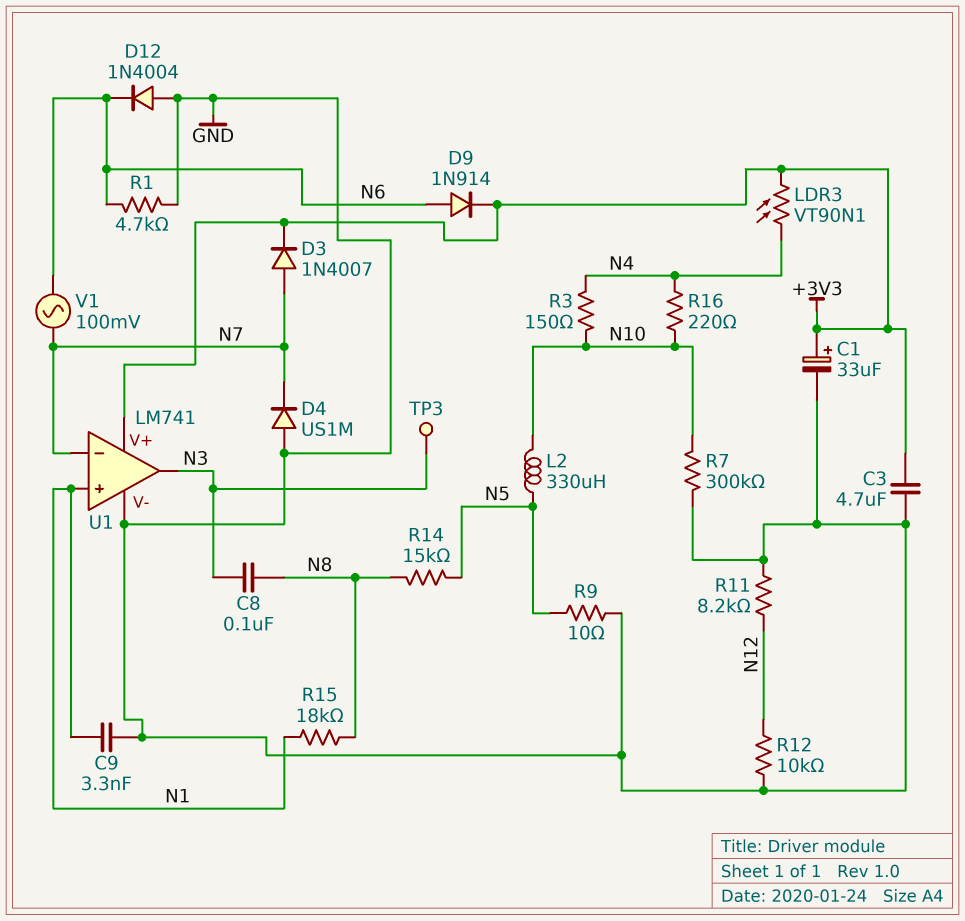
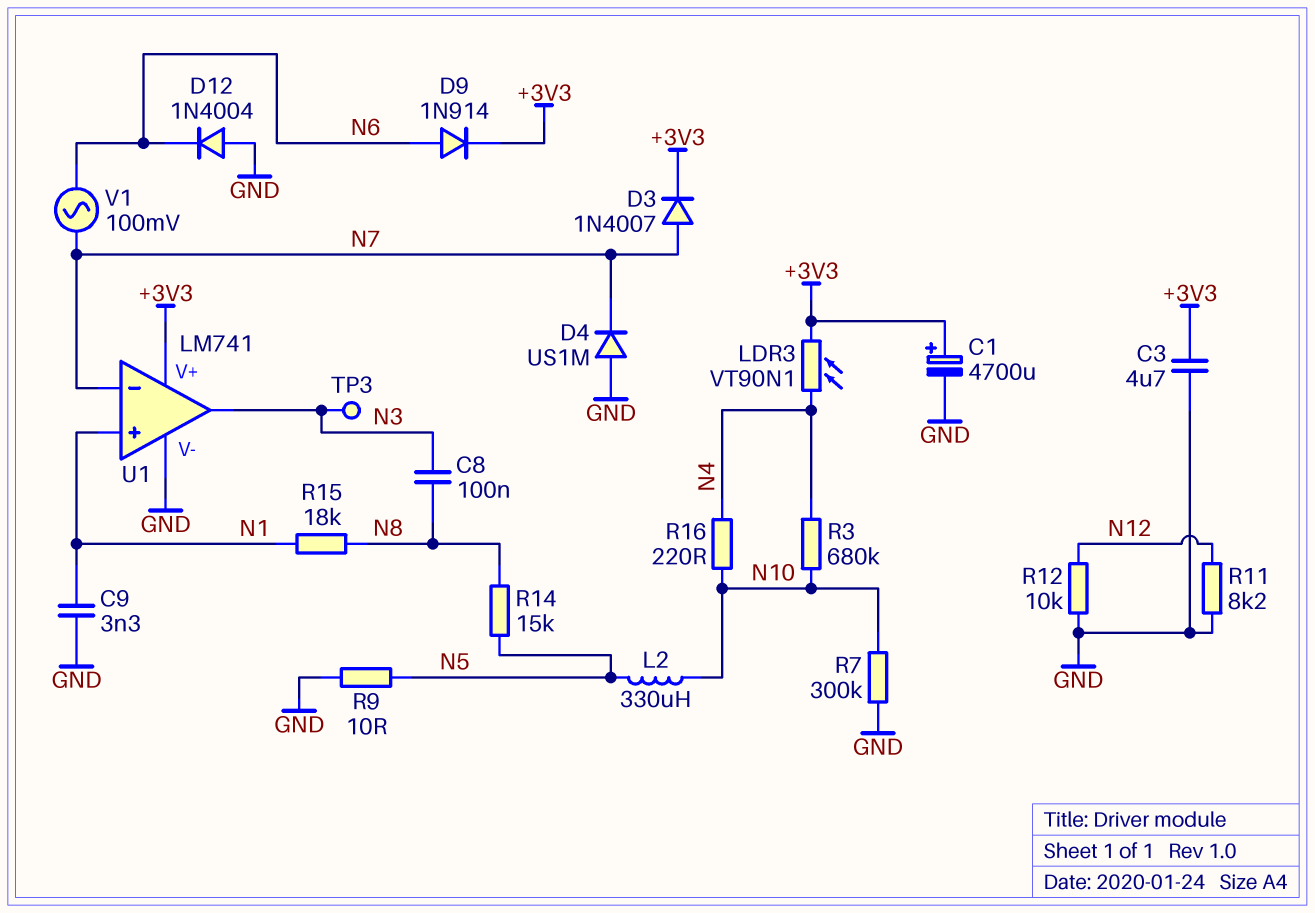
C1: 33uF (plus +3V3, minus GND) -> 4700uF (plus +3V3, minus GND)
R1: 4.7k (GND, N6) -> none
R3: 150 (N4, N10) -> 680k (N4, N10)

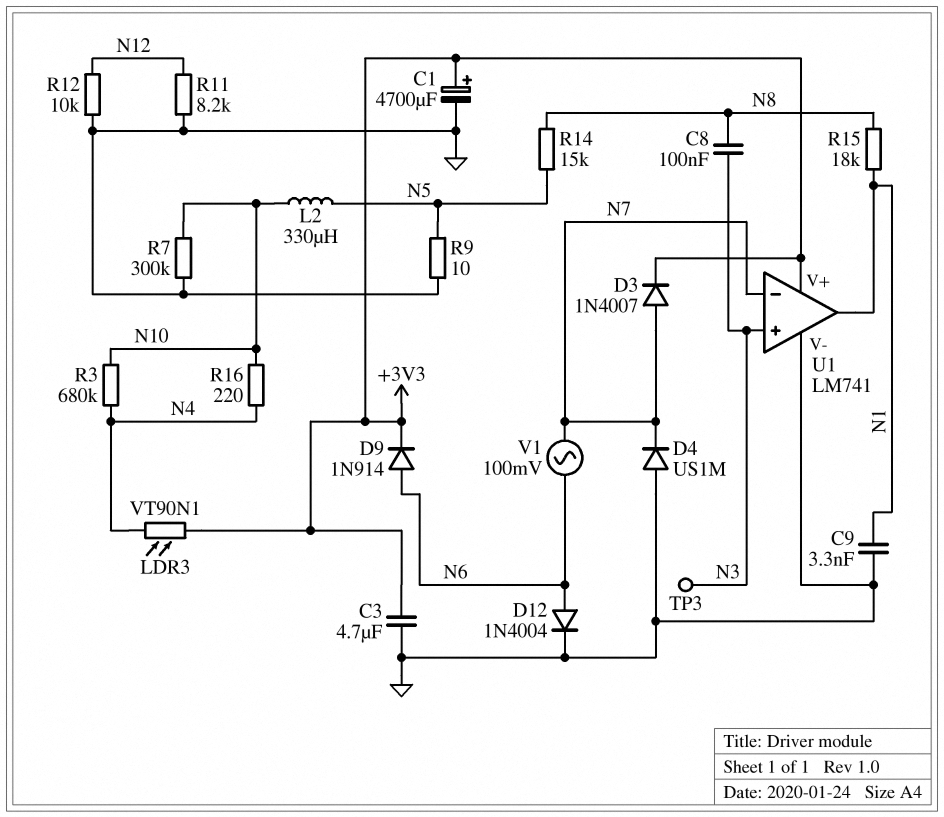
D12: diode 1N4004 (A GND, K N6) -> diode 1N4004 (A N6, K GND)
U1 pin in+: N1 -> N3
U1 pin out: N3 -> N1

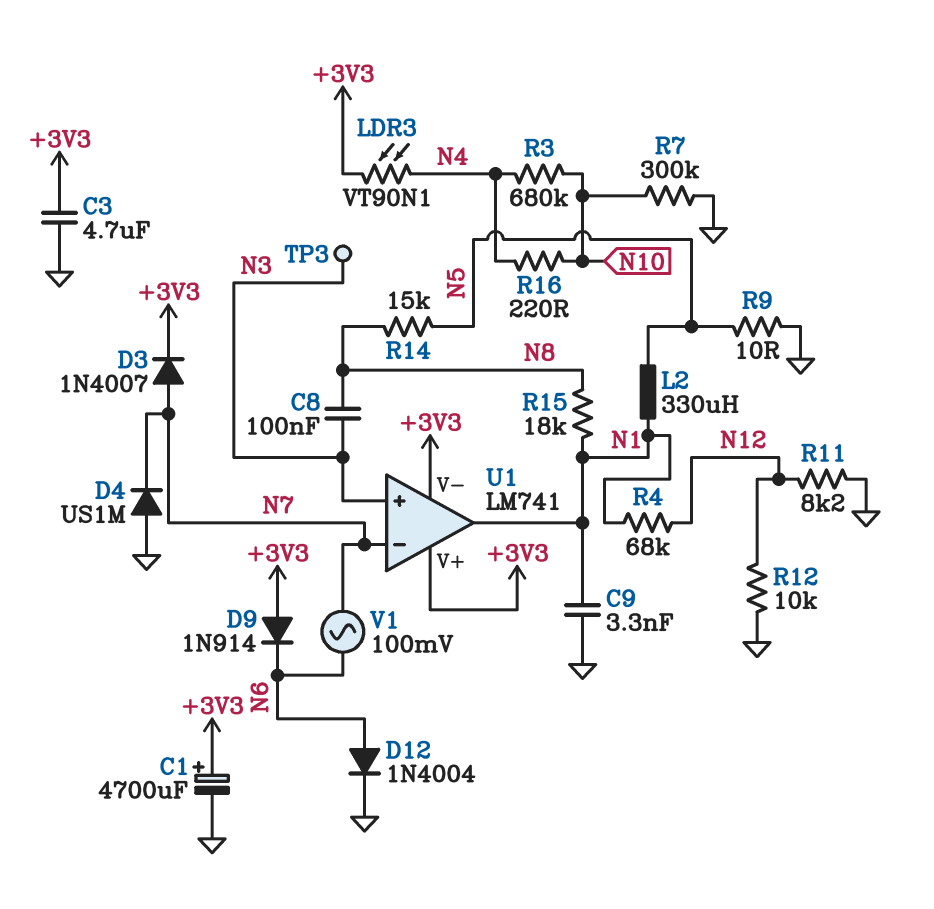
D9: diode 1N914 (A N6, K +3V3) -> diode 1N914 (A +3V3, K N6)
L2: 330uH (N5, N10) -> 330uH (N1, N5)
R4: none -> 68k (N1, N12)
U1 pin V-: GND -> +3V3

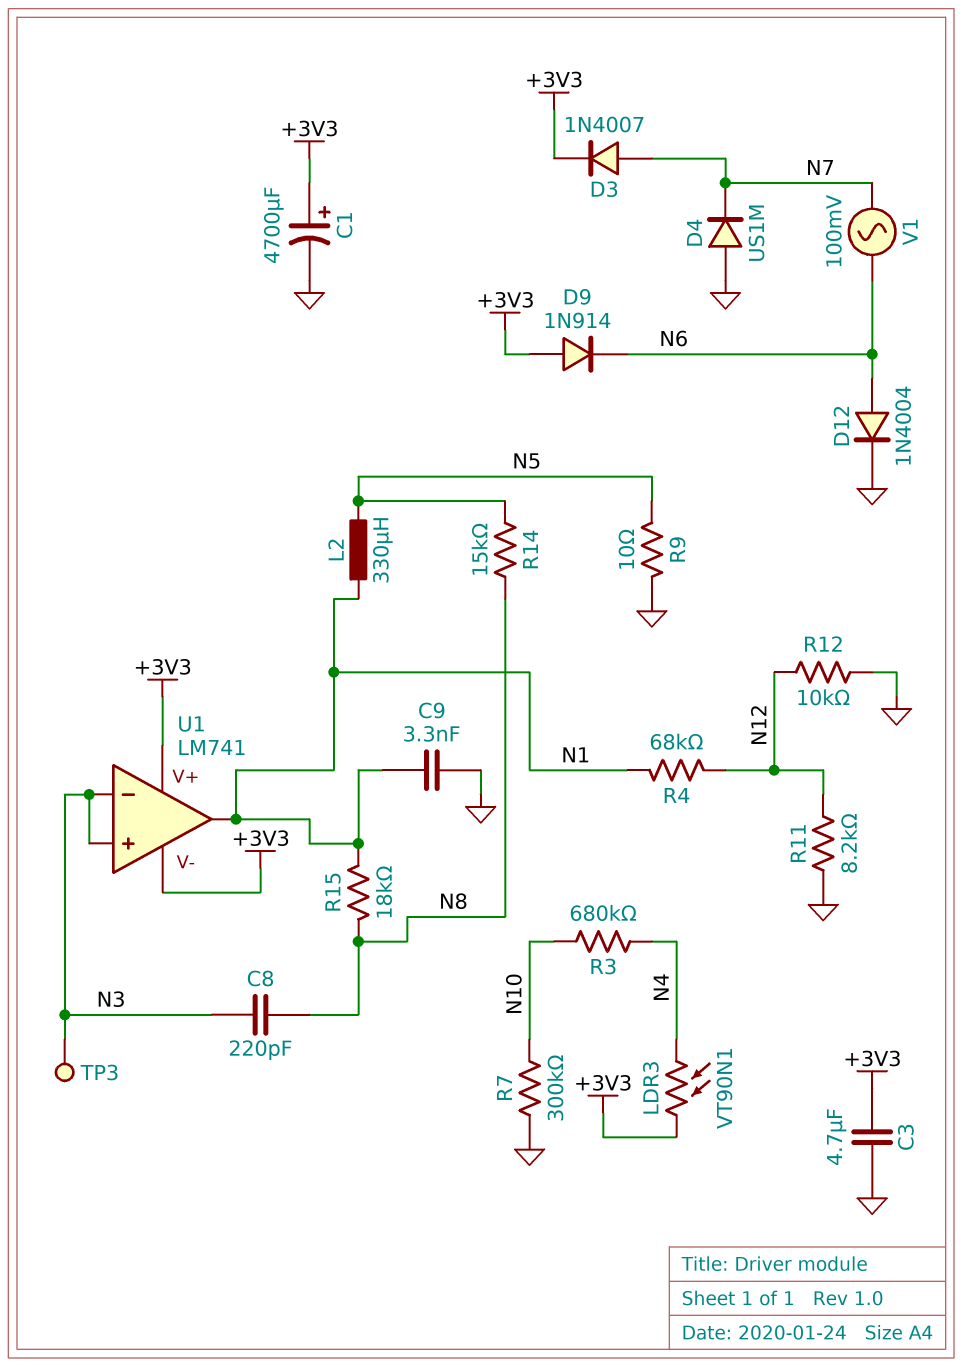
C8: 100nF (N3, N8) -> 220pF (N3, N8)
R16: 220 (N4, N10) -> none
U1 pin in-: N7 -> N3

